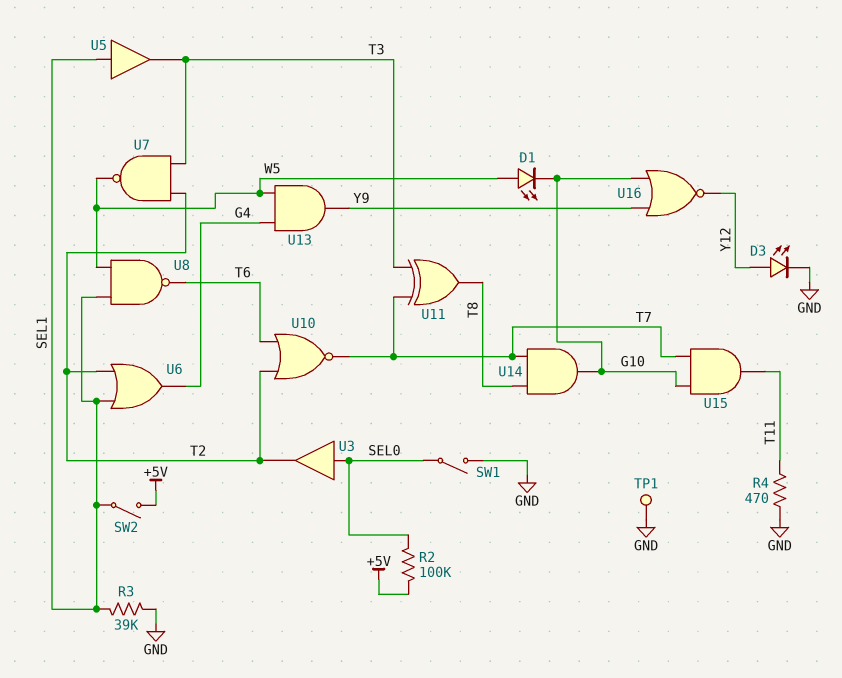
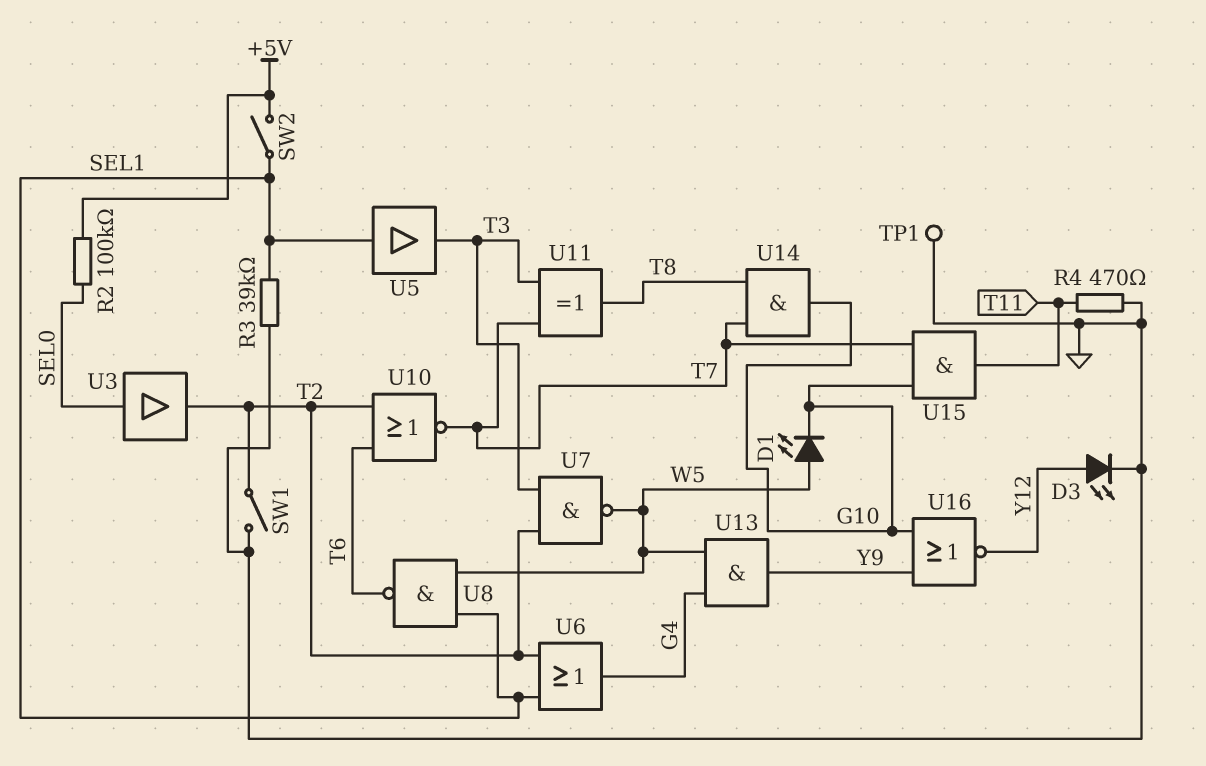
SW1: switch (GND, SEL0) -> switch (GND, T2)

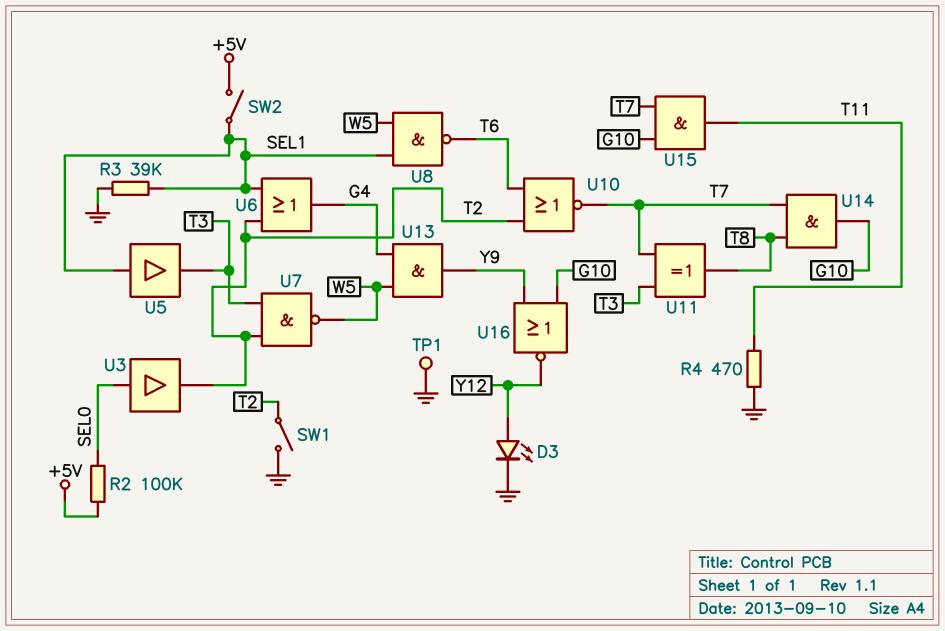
D1: LED (A W5, K G10) -> none

